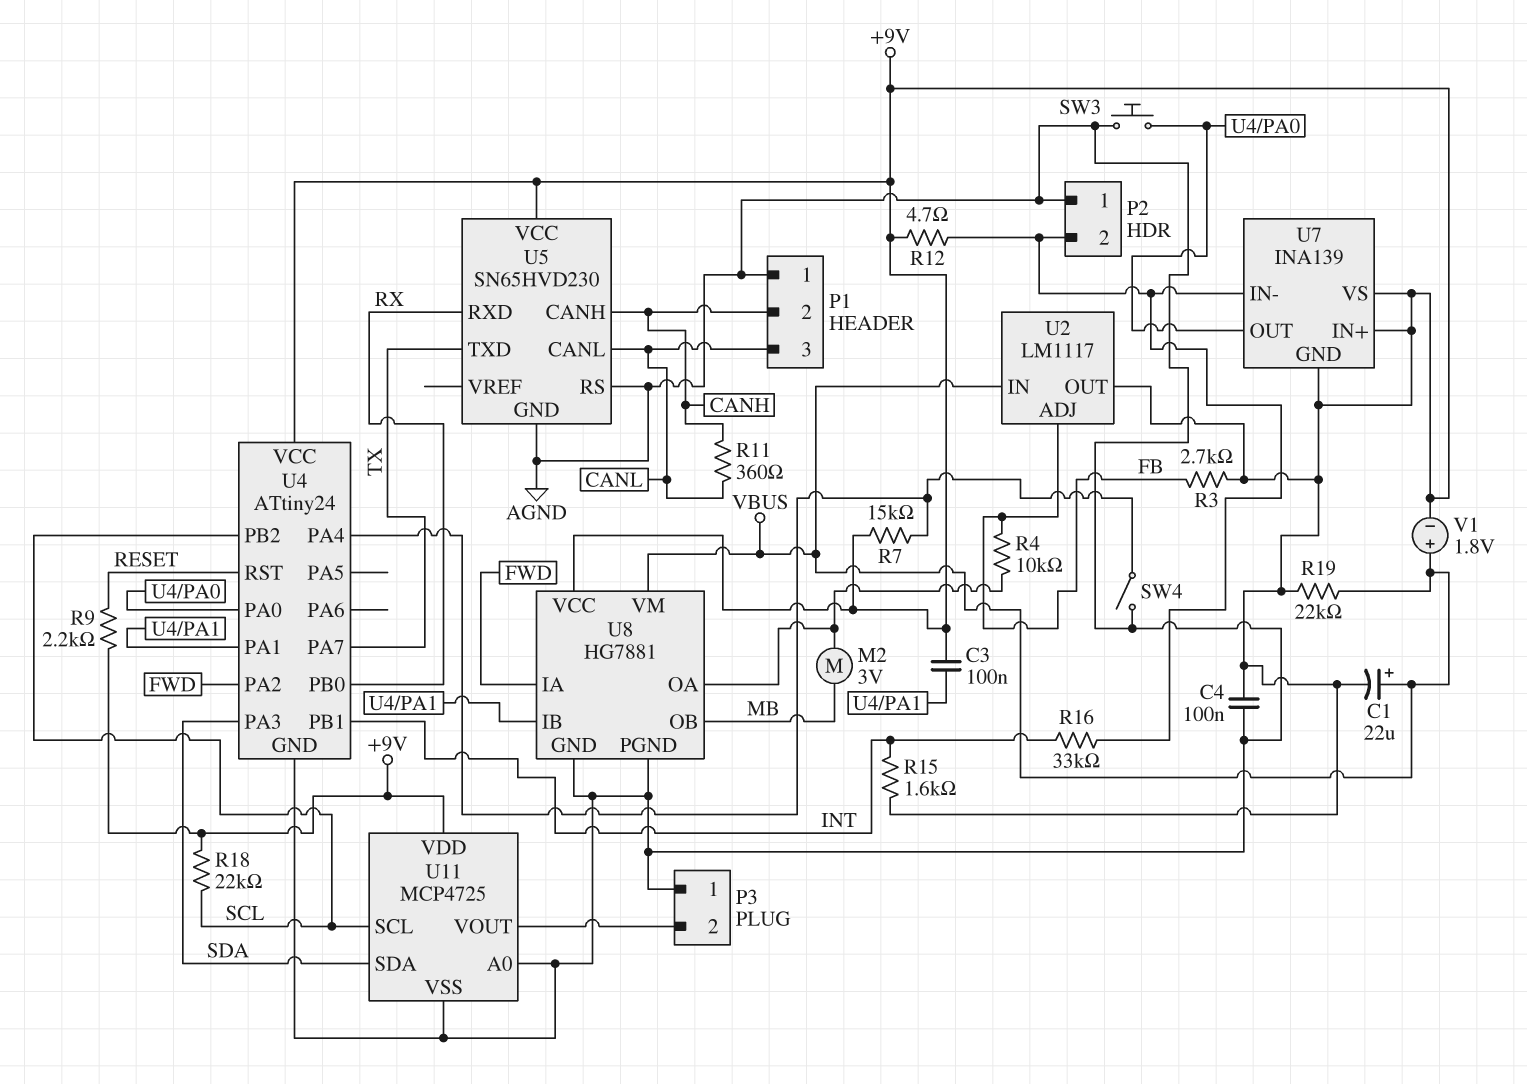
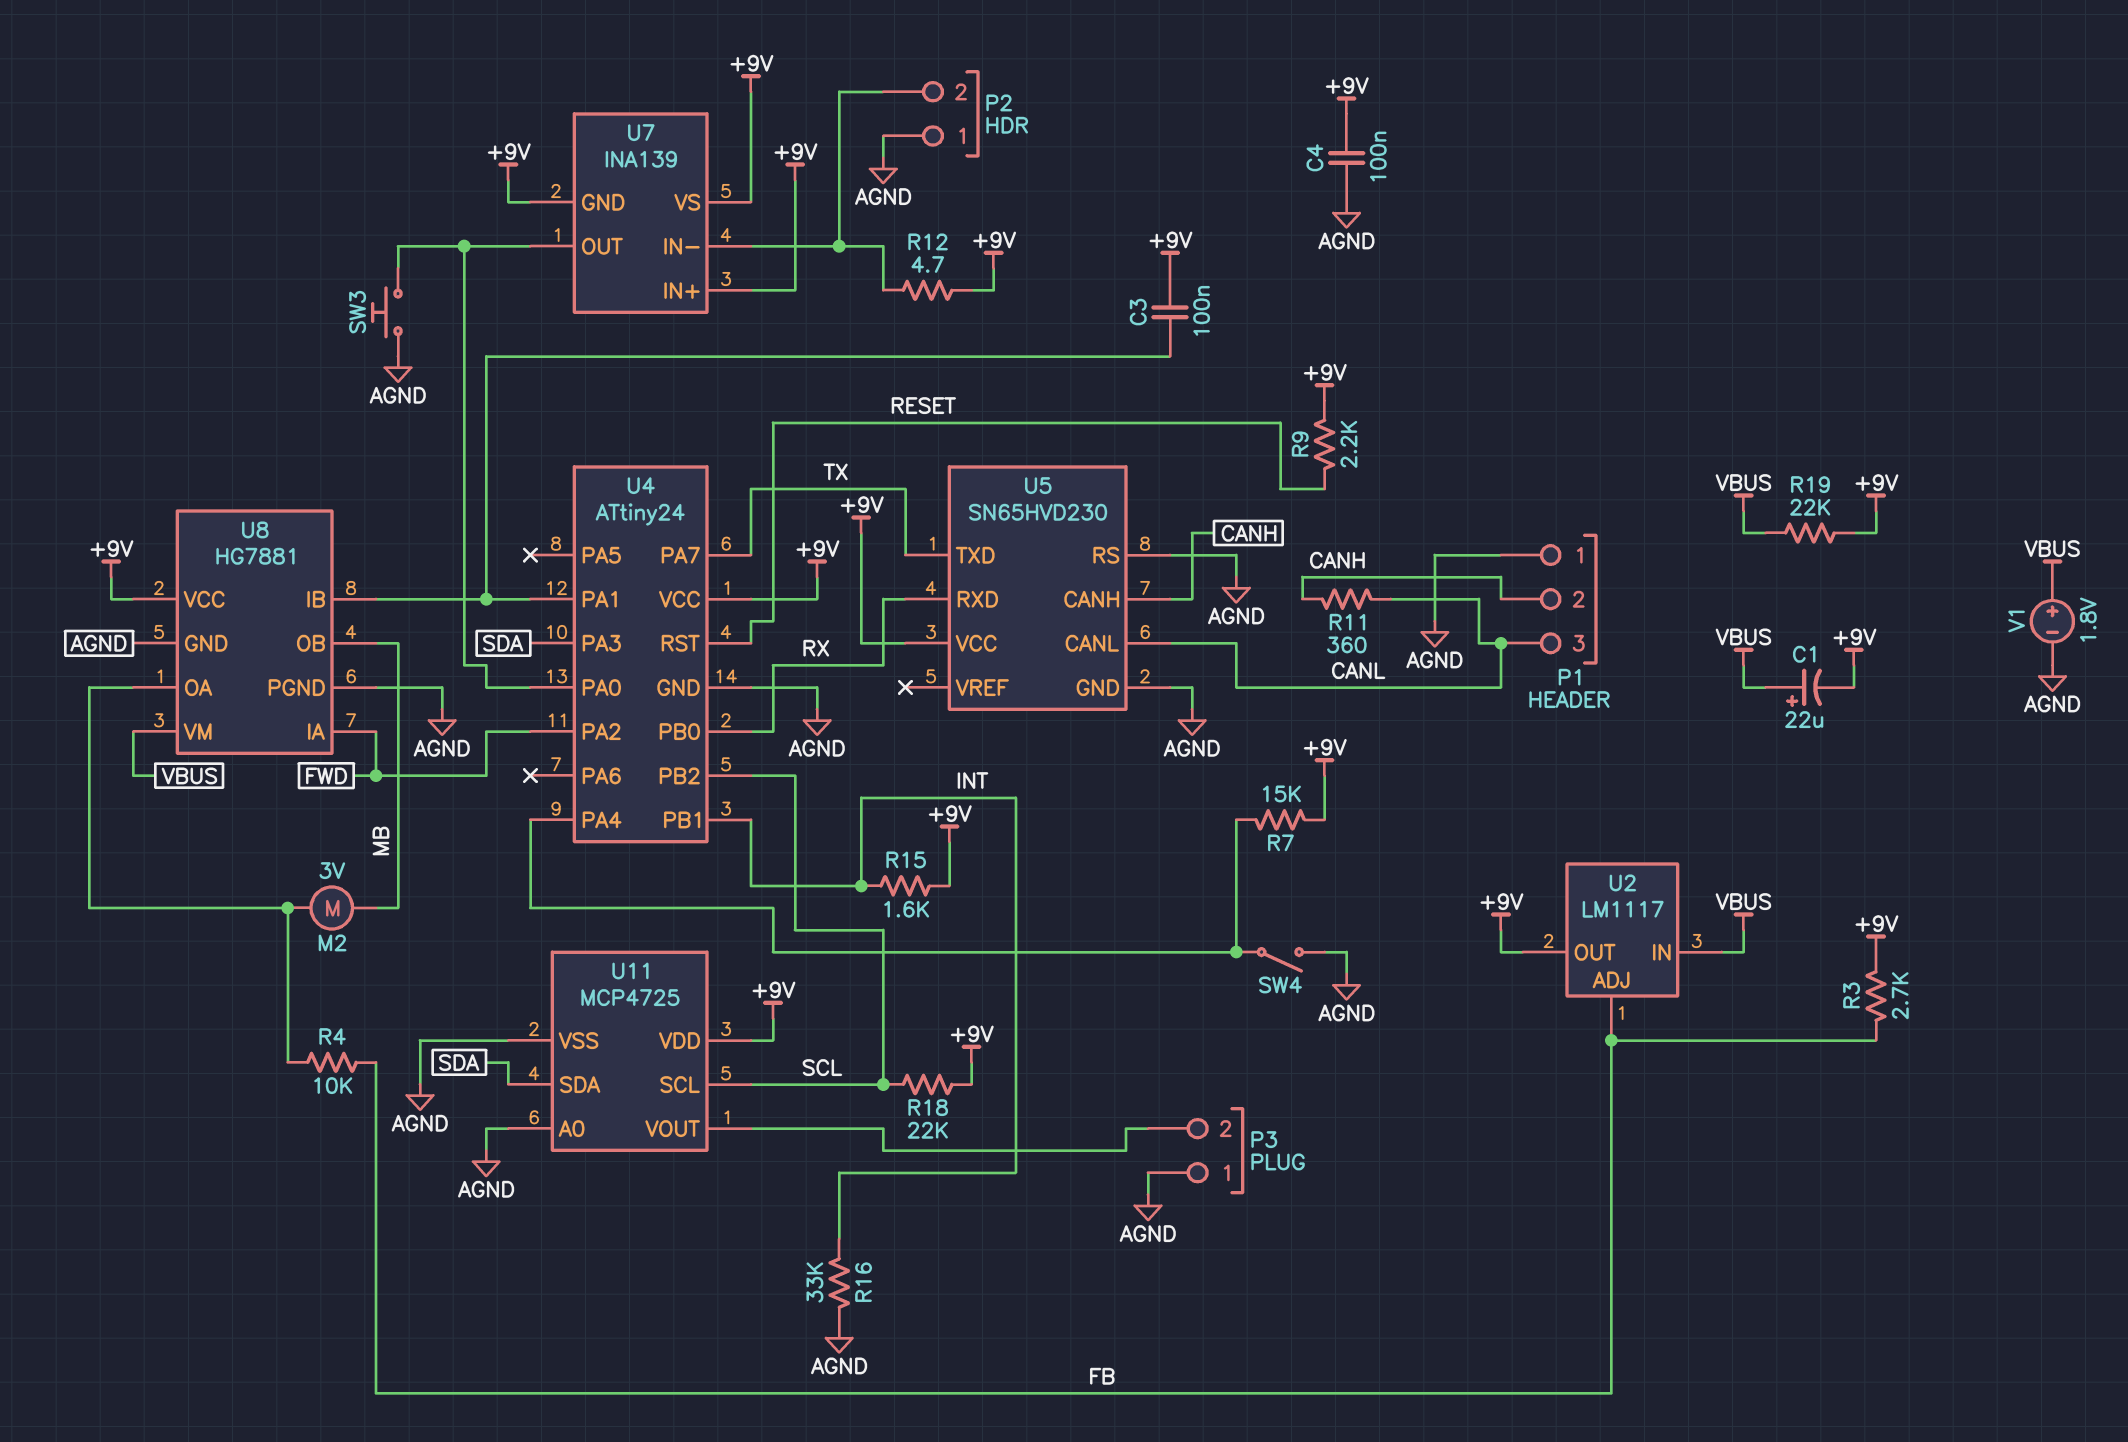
R16: 33k (INT, P2/2) -> 33k (AGND, INT)
V1: 1.8V (plus VBUS, minus +9V) -> 1.8V (plus VBUS, minus AGND)

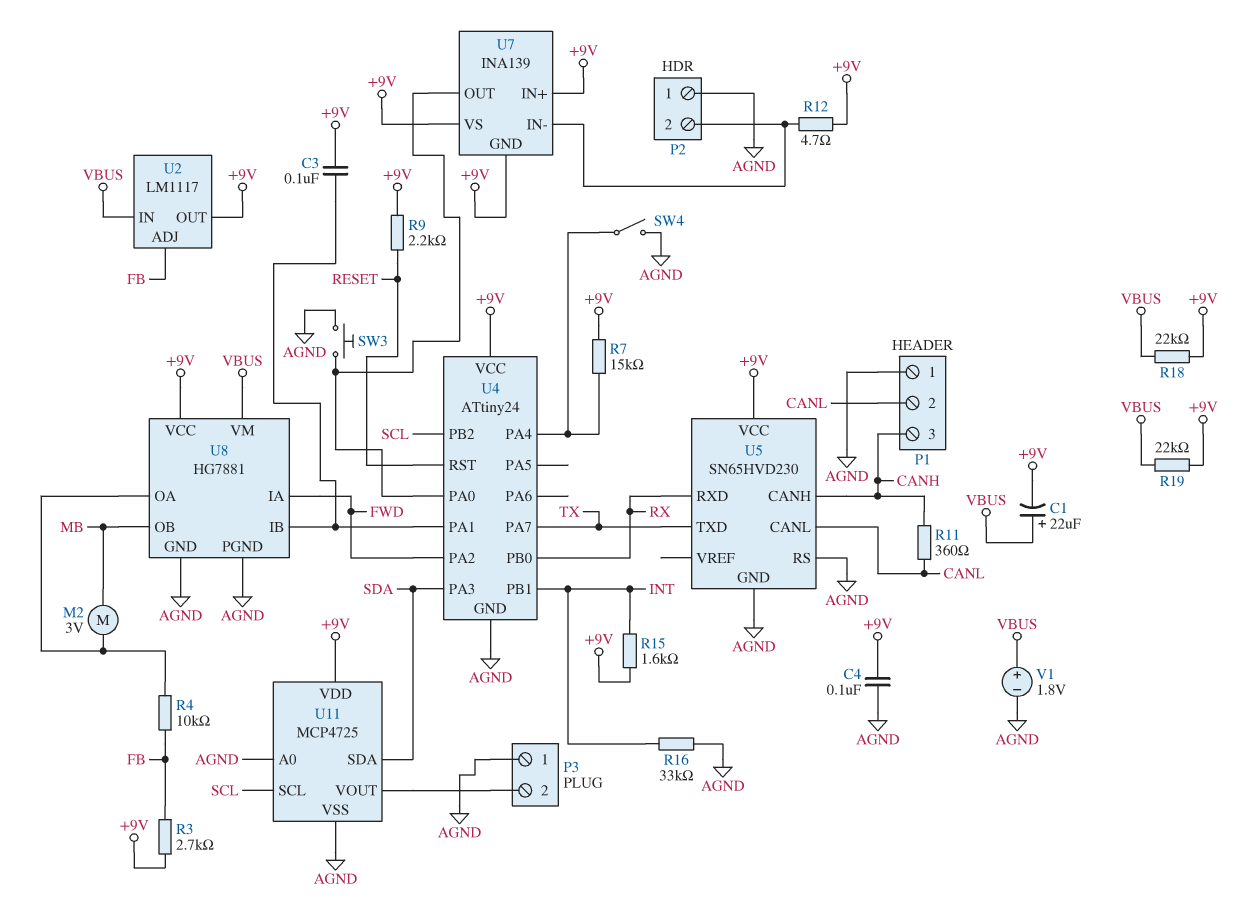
P1 pin 2: CANH -> CANL
P1 pin 3: CANL -> CANH
R18: 22k (+9V, SCL) -> 22k (+9V, VBUS)

